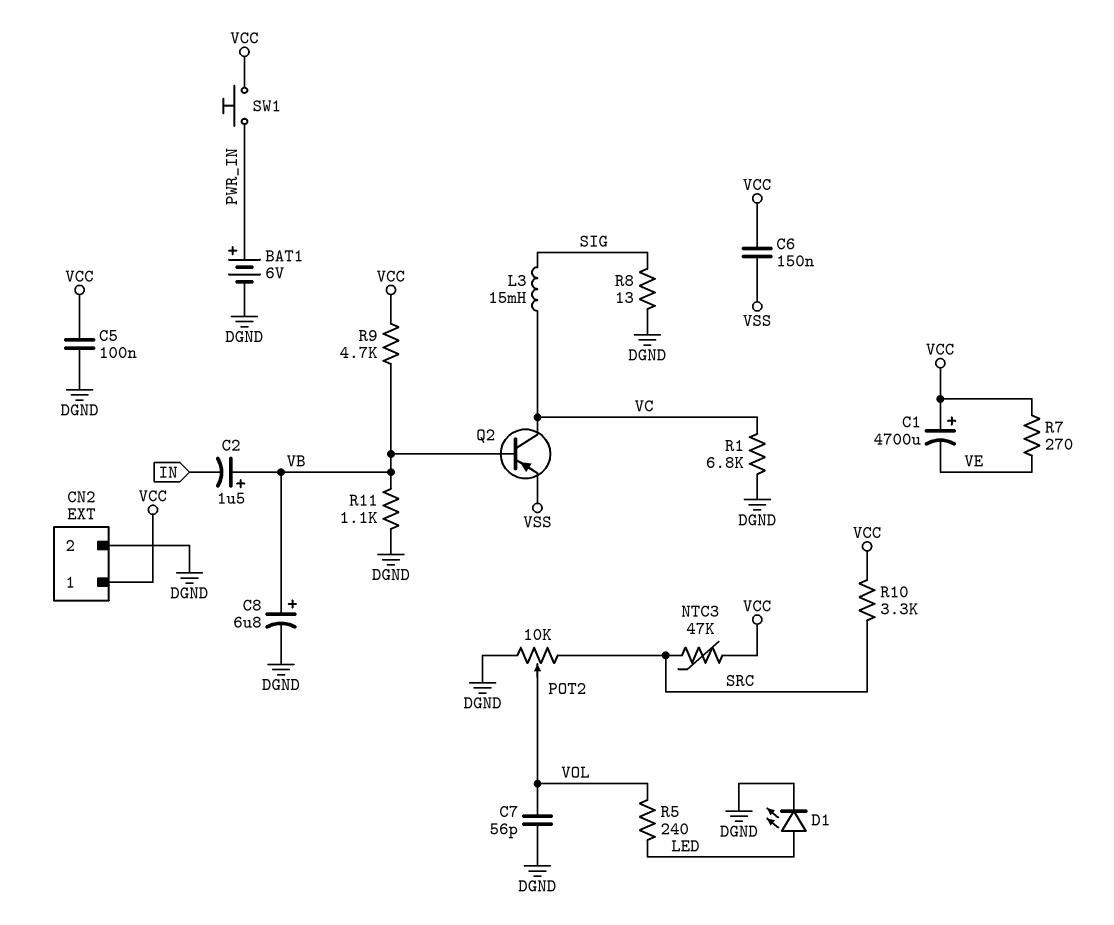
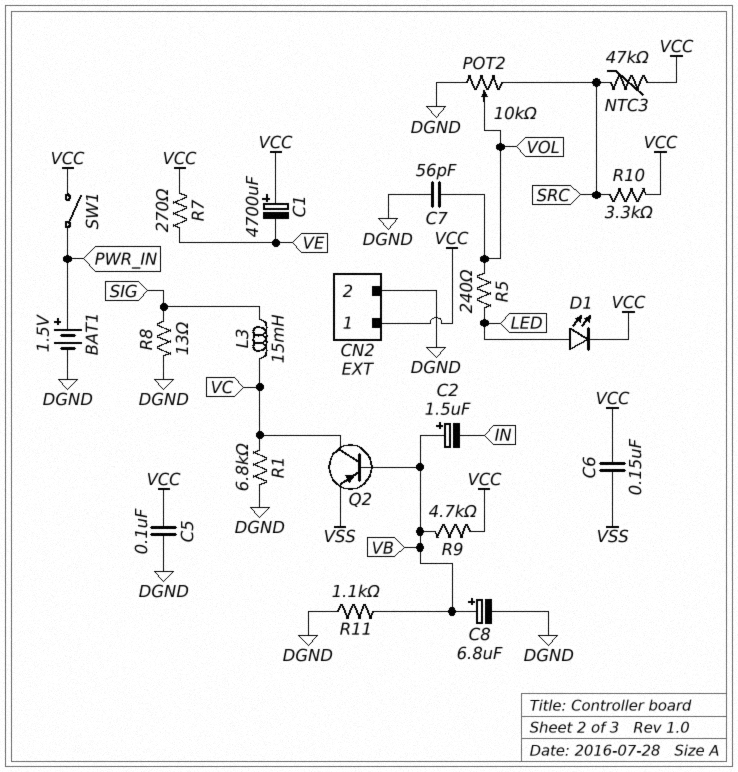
BAT1: 6V (plus PWR_IN, minus DGND) -> 1.5V (plus PWR_IN, minus DGND)
D1: LED (A LED, K DGND) -> LED (A LED, K VCC)
SW1: button (PWR_IN, VCC) -> switch (PWR_IN, VCC)

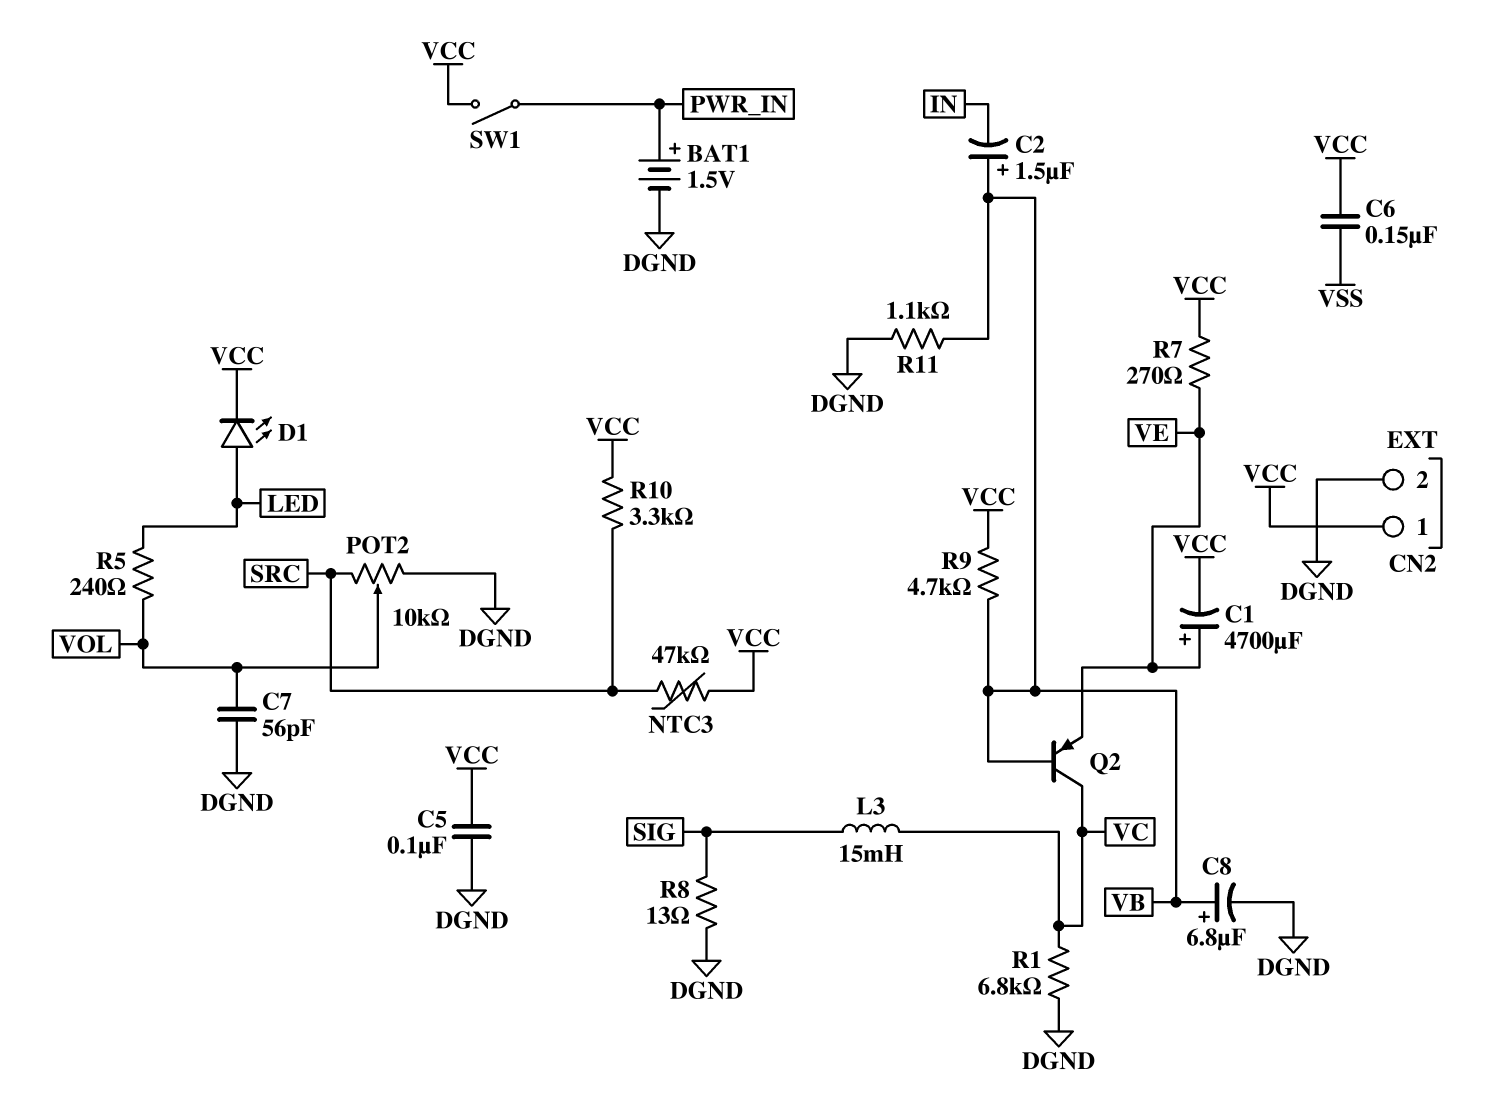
C1: 4700uF (plus VCC, minus VE) -> 4700uF (plus VE, minus VCC)
Q2: PNP (B VB, C VC, E VSS) -> PNP (B VB, C VC, E VE)

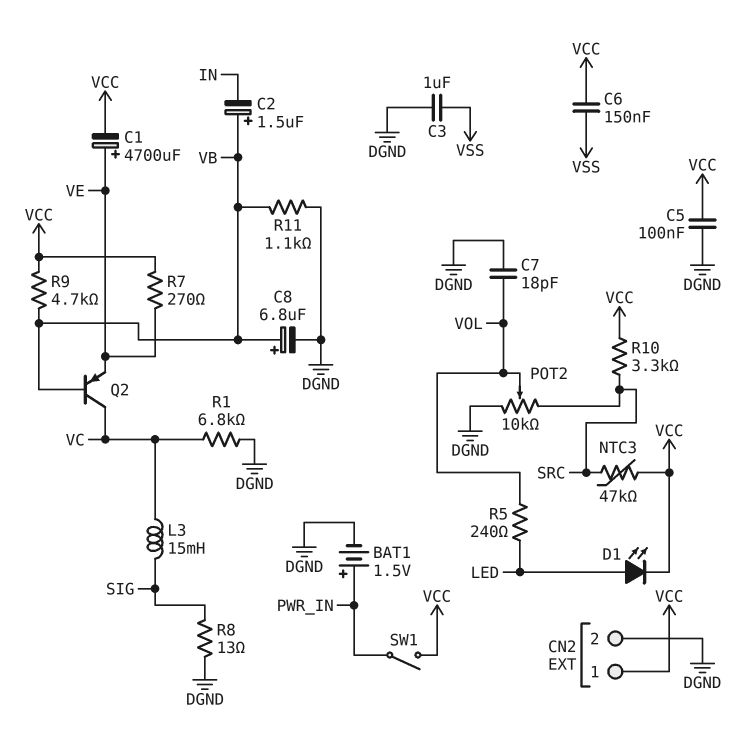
C3: none -> 1uF (DGND, VSS)
C7: 56pF (DGND, VOL) -> 18pF (DGND, VOL)

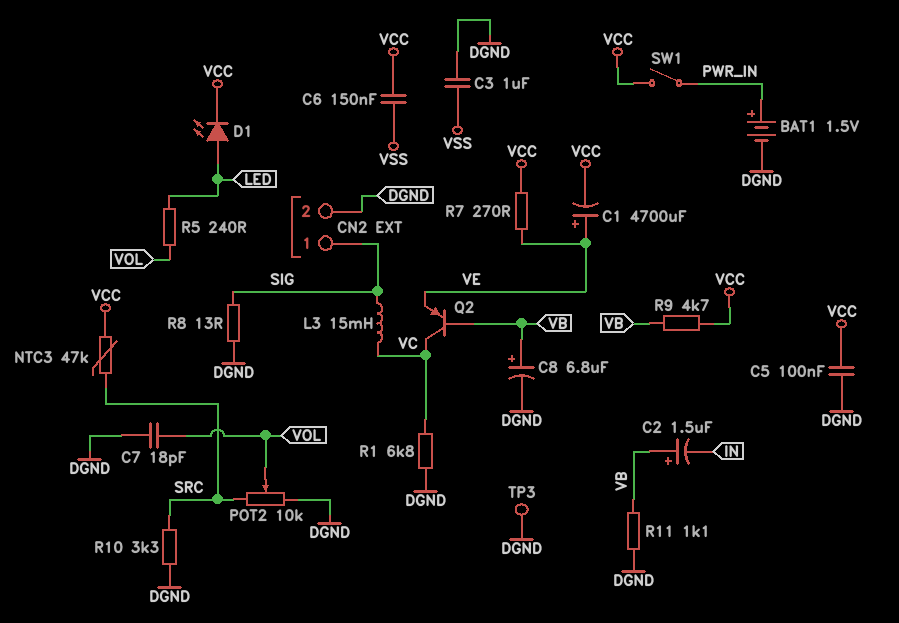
CN2 pin 1: VCC -> SIG
R10: 3.3k (SRC, VCC) -> 3.3k (DGND, SRC)
TP3: none -> test point (DGND)

